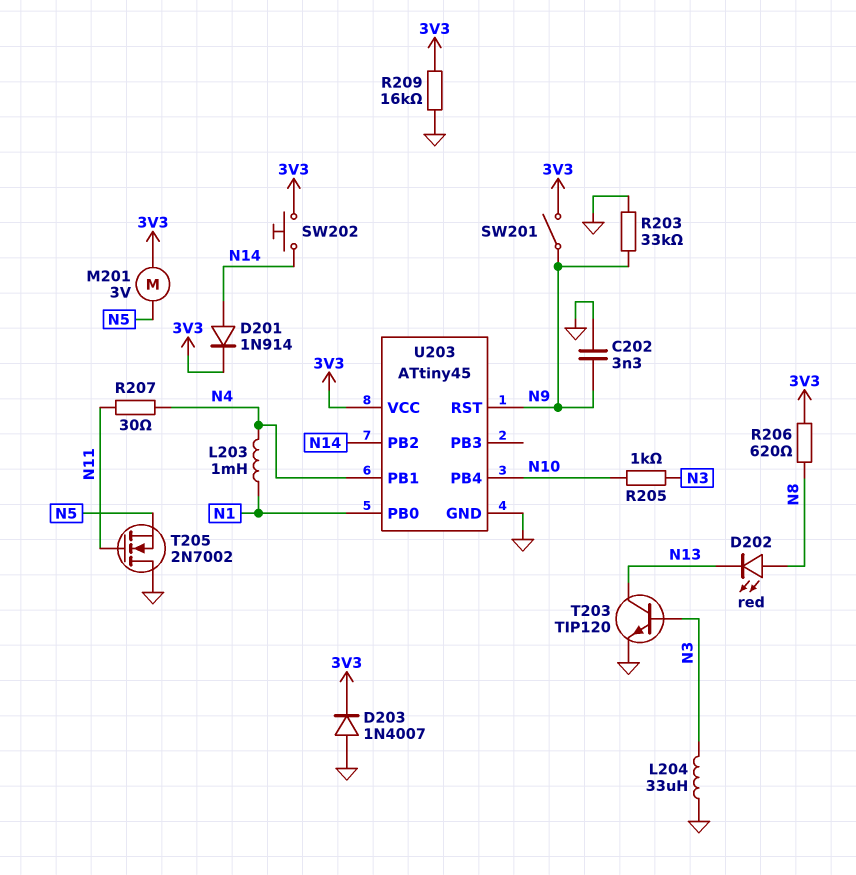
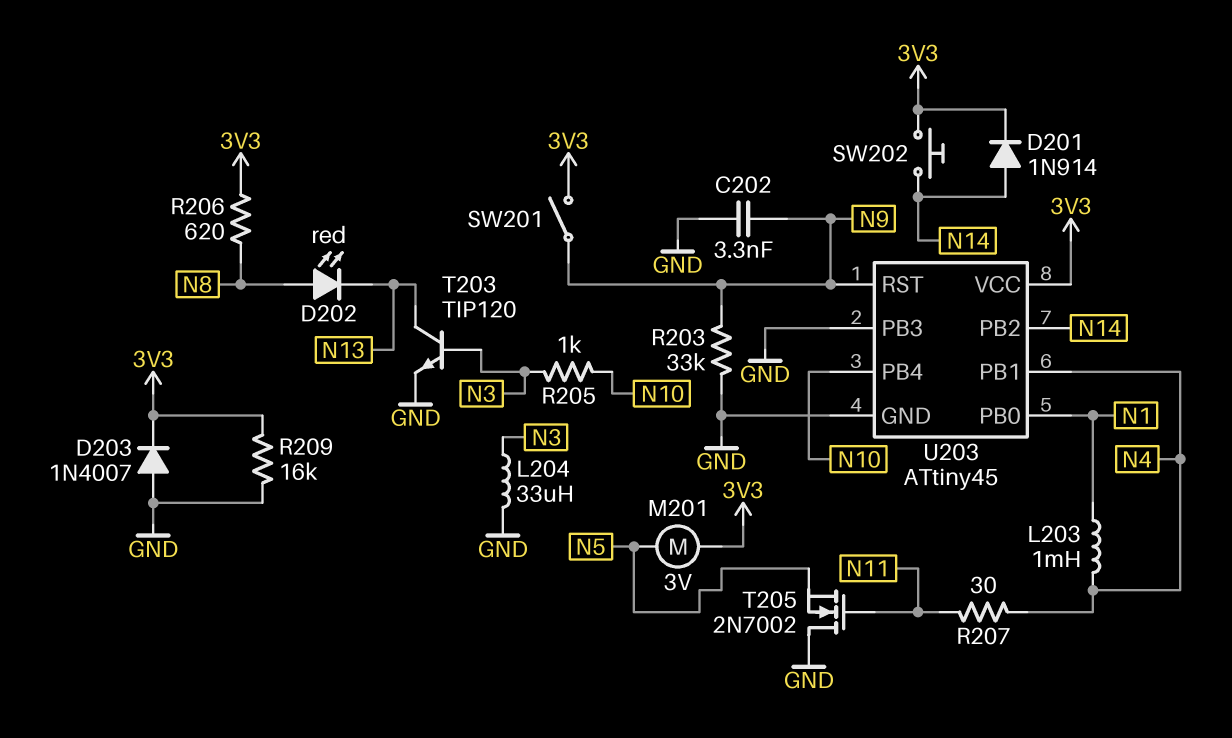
U203 pin PB3: none -> GND

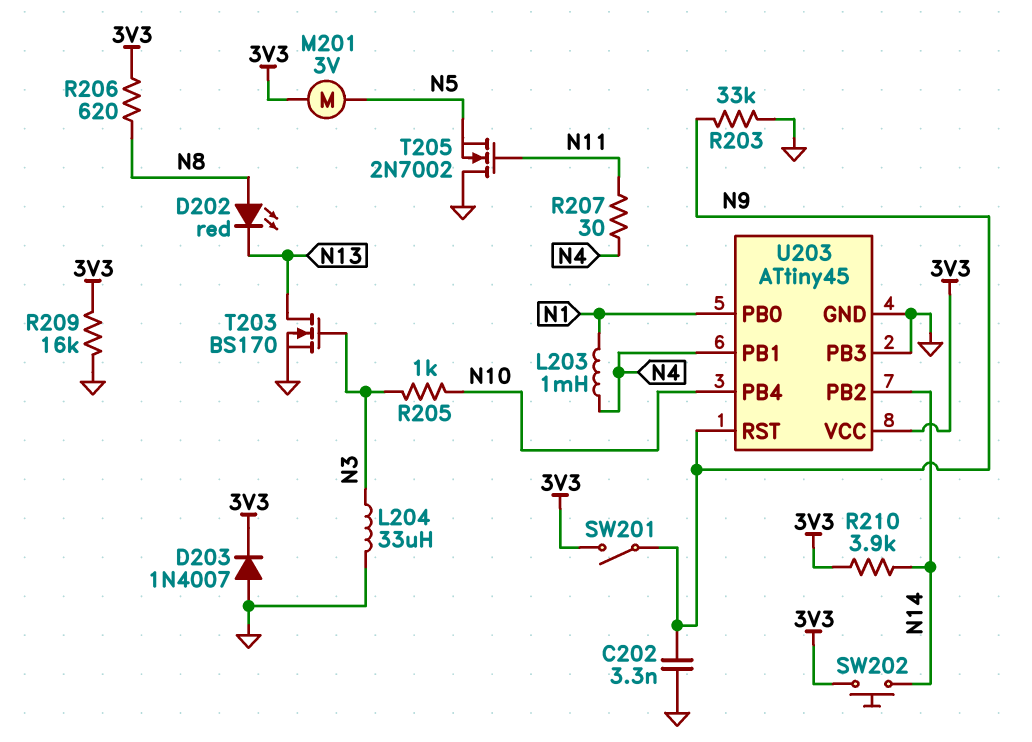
D201: diode 1N914 (A N14, K 3V3) -> none
R210: none -> 3.9k (3V3, N14)
T203: NPN TIP120 (B N3, C N13, E GND) -> NMOS BS170 (G N3, D N13, S GND)

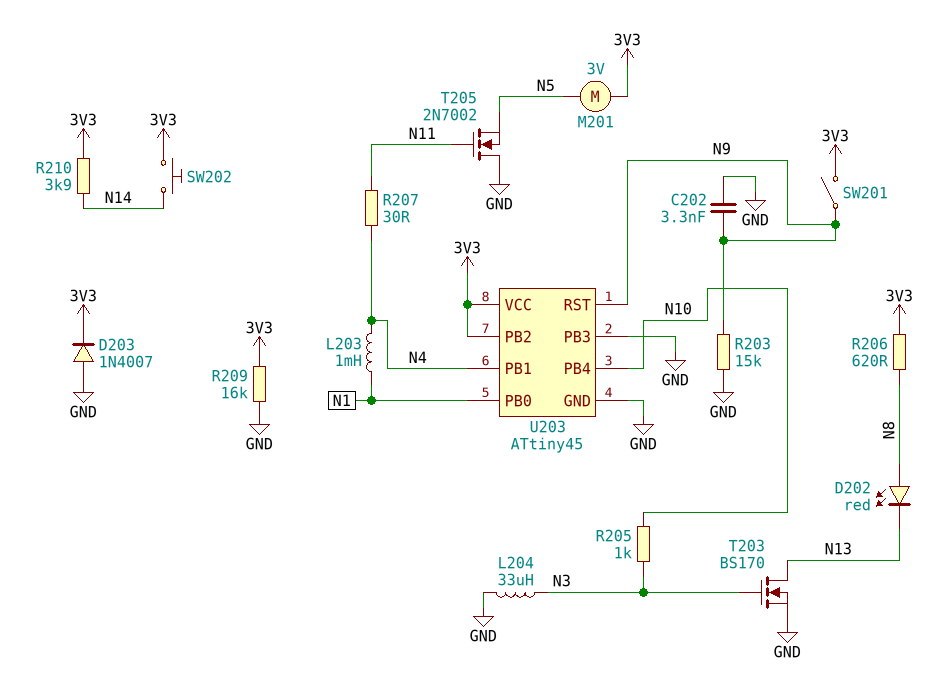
R203: 33k (GND, N9) -> 15k (GND, N9)
U203 pin PB2: N14 -> 3V3

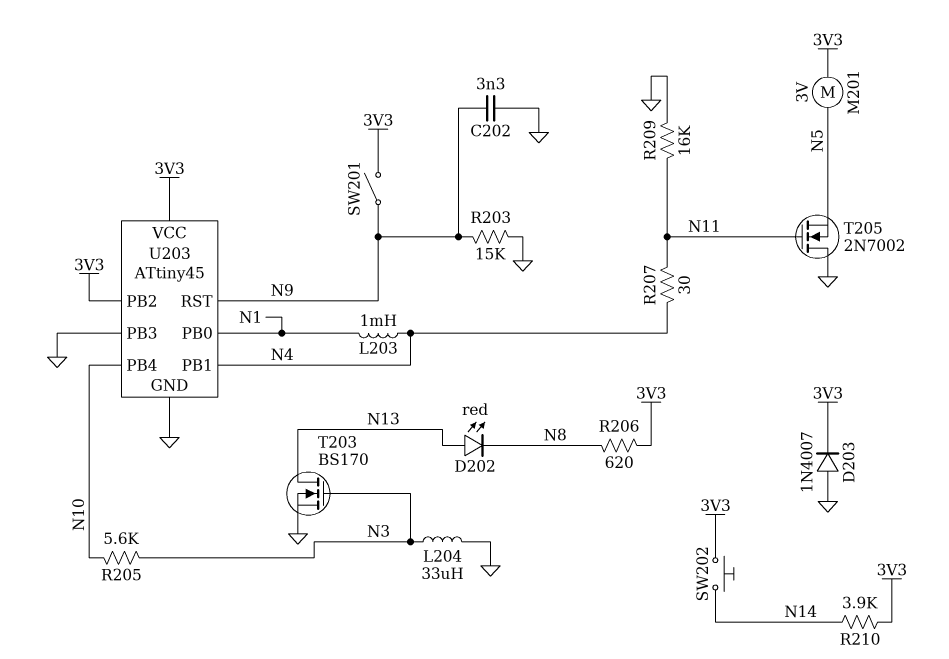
D202: LED red (A N8, K N13) -> LED red (A N13, K N8)
R205: 1k (N3, N10) -> 5.6k (N3, N10)
R209: 16k (3V3, GND) -> 16k (GND, N11)

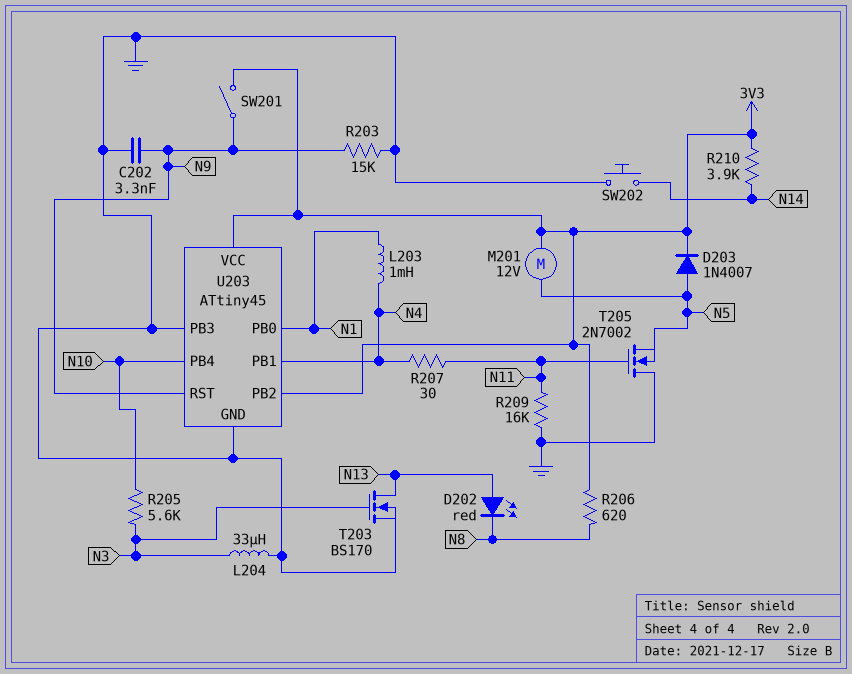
D203: diode 1N4007 (A GND, K 3V3) -> diode 1N4007 (A N5, K 3V3)
M201: motor 3V (3V3, N5) -> motor 12V (3V3, N5)
SW202: button (3V3, N14) -> button (GND, N14)

